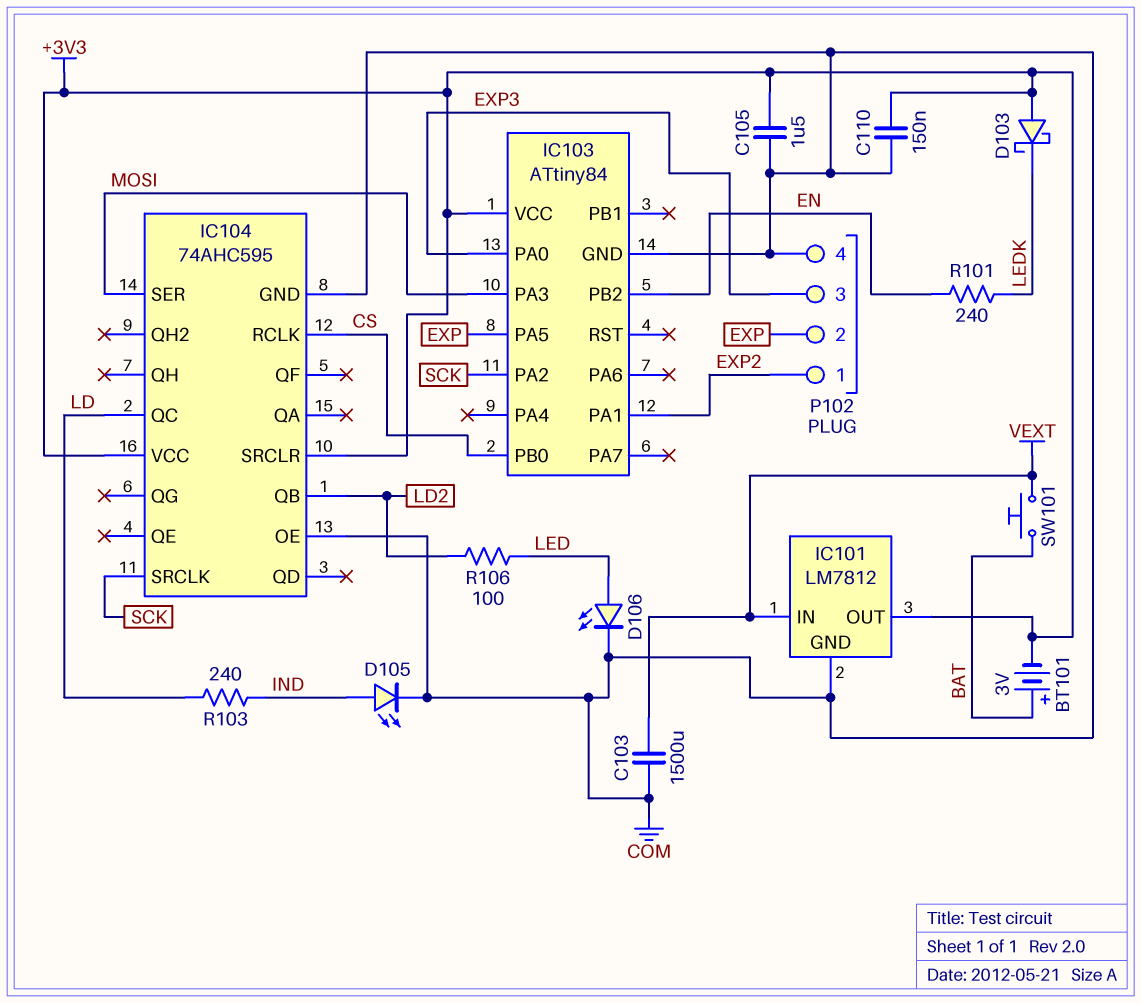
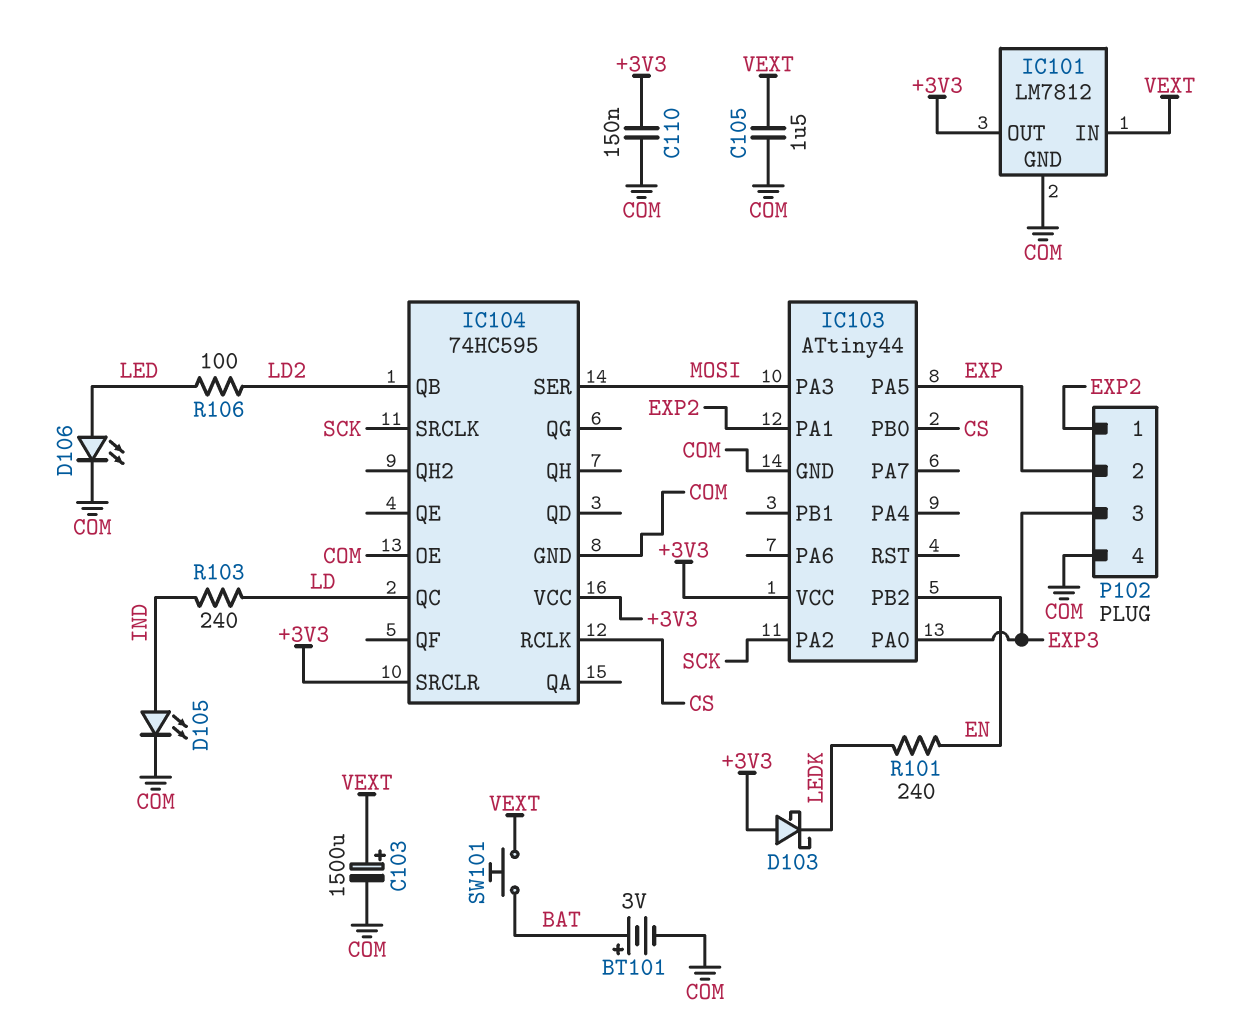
BT101: 3V (plus BAT, minus +3V3) -> 3V (plus BAT, minus COM)
C103: 1500uF (COM, VEXT) -> 1500uF (plus VEXT, minus COM)
C105: 1.5uF (+3V3, COM) -> 1.5uF (COM, VEXT)
IC103: ATtiny84 -> ATtiny44
IC104: 74AHC595 -> 74HC595

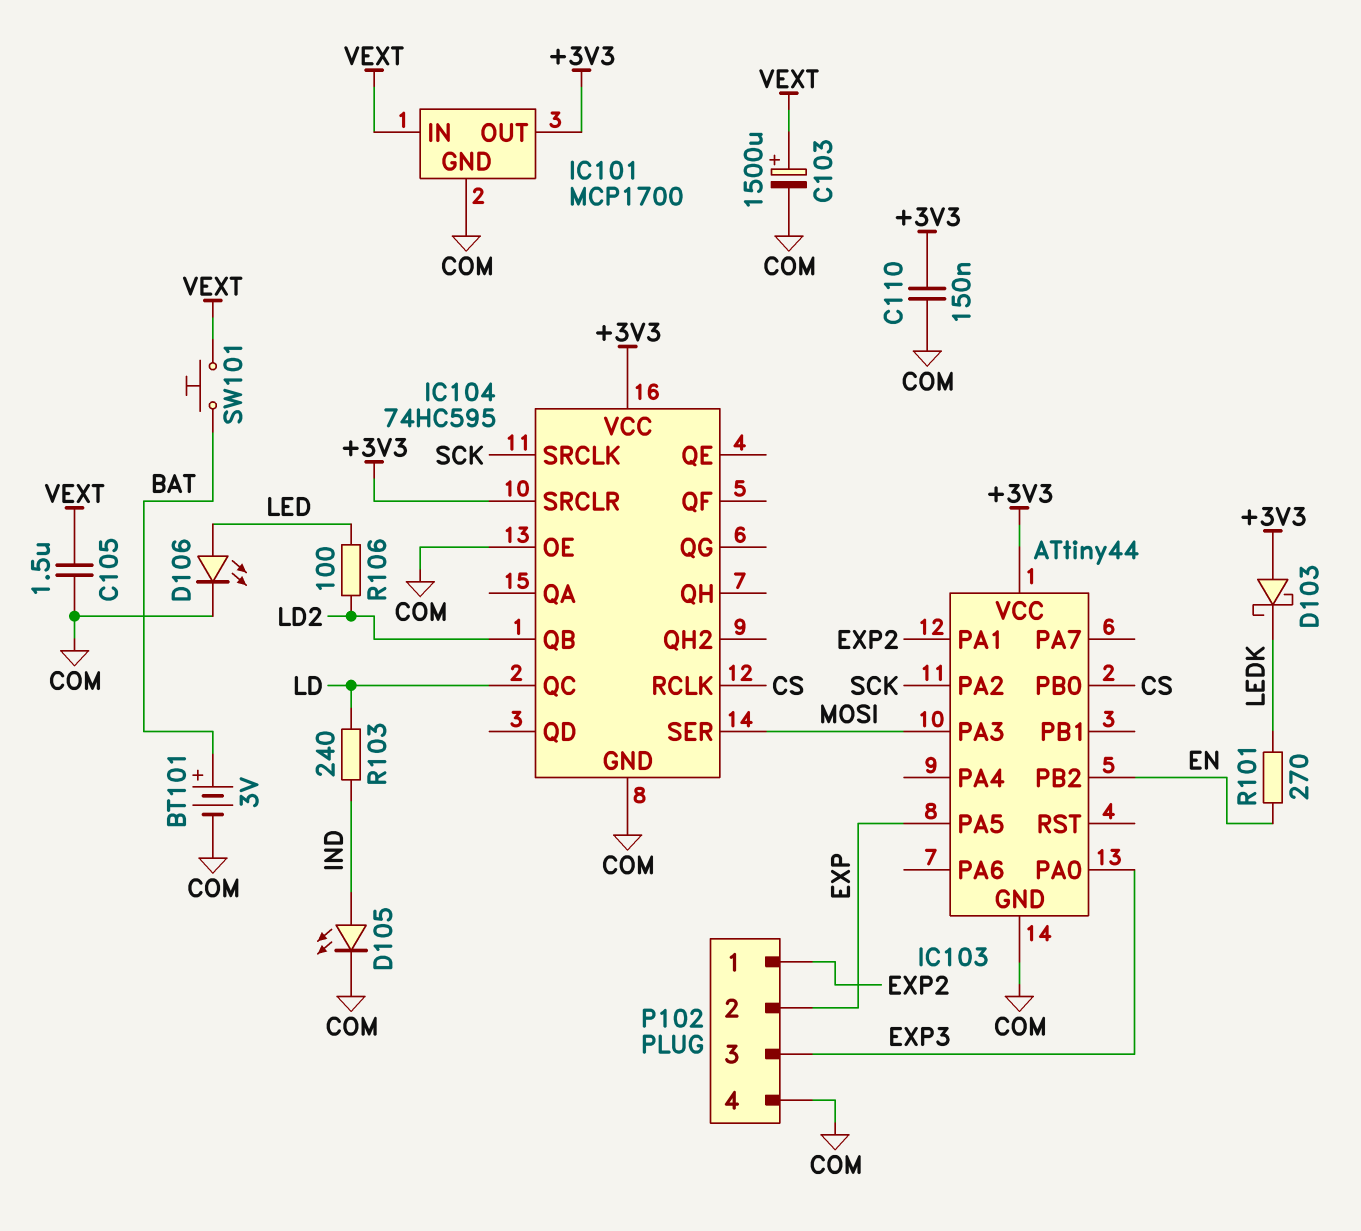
IC101: LM7812 -> MCP1700
R101: 240 (EN, LEDK) -> 270 (EN, LEDK)

